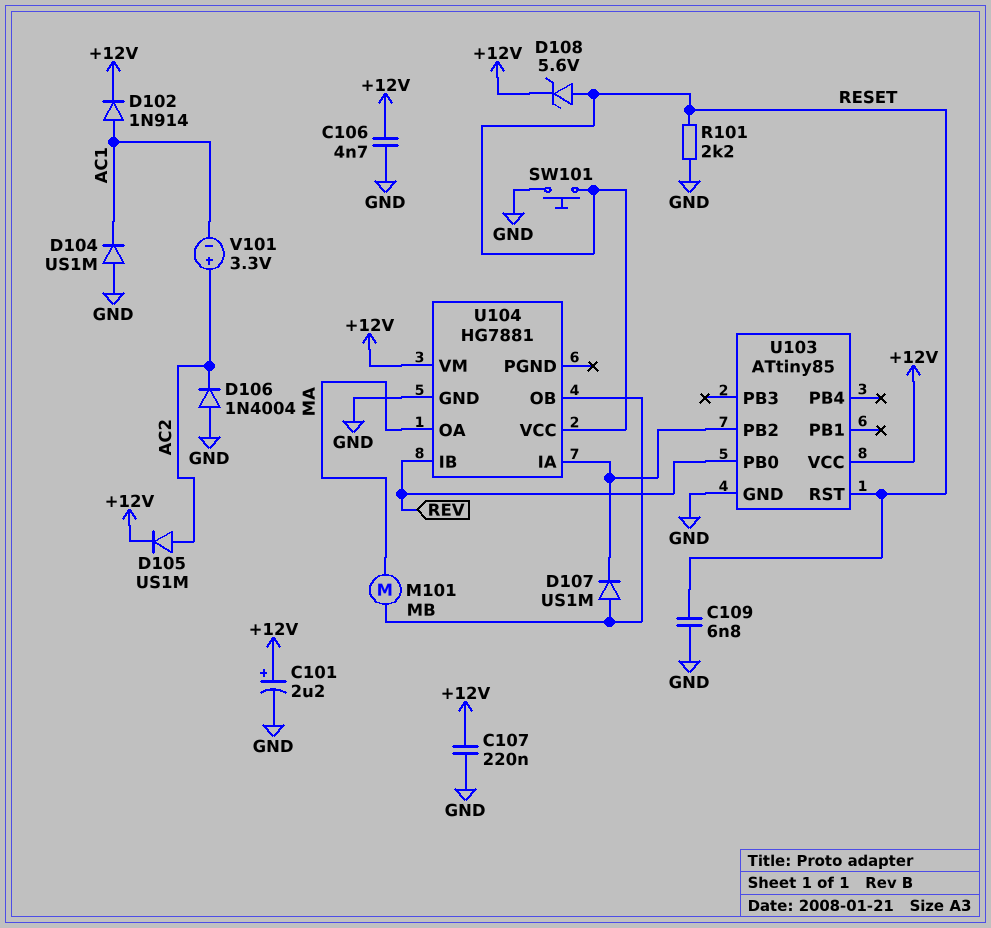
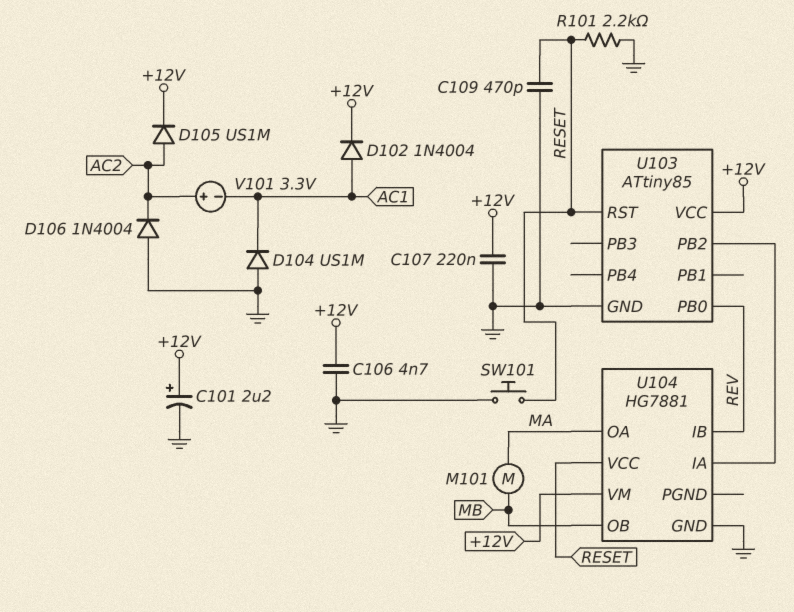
C109: 6.8nF (GND, RESET) -> 470pF (GND, RESET)
D102: diode 1N914 (A AC1, K +12V) -> diode 1N4004 (A AC1, K +12V)
D107: diode US1M (A MB, K U103/PB2) -> none
D108: zener 5.6V (A RESET, K +12V) -> none

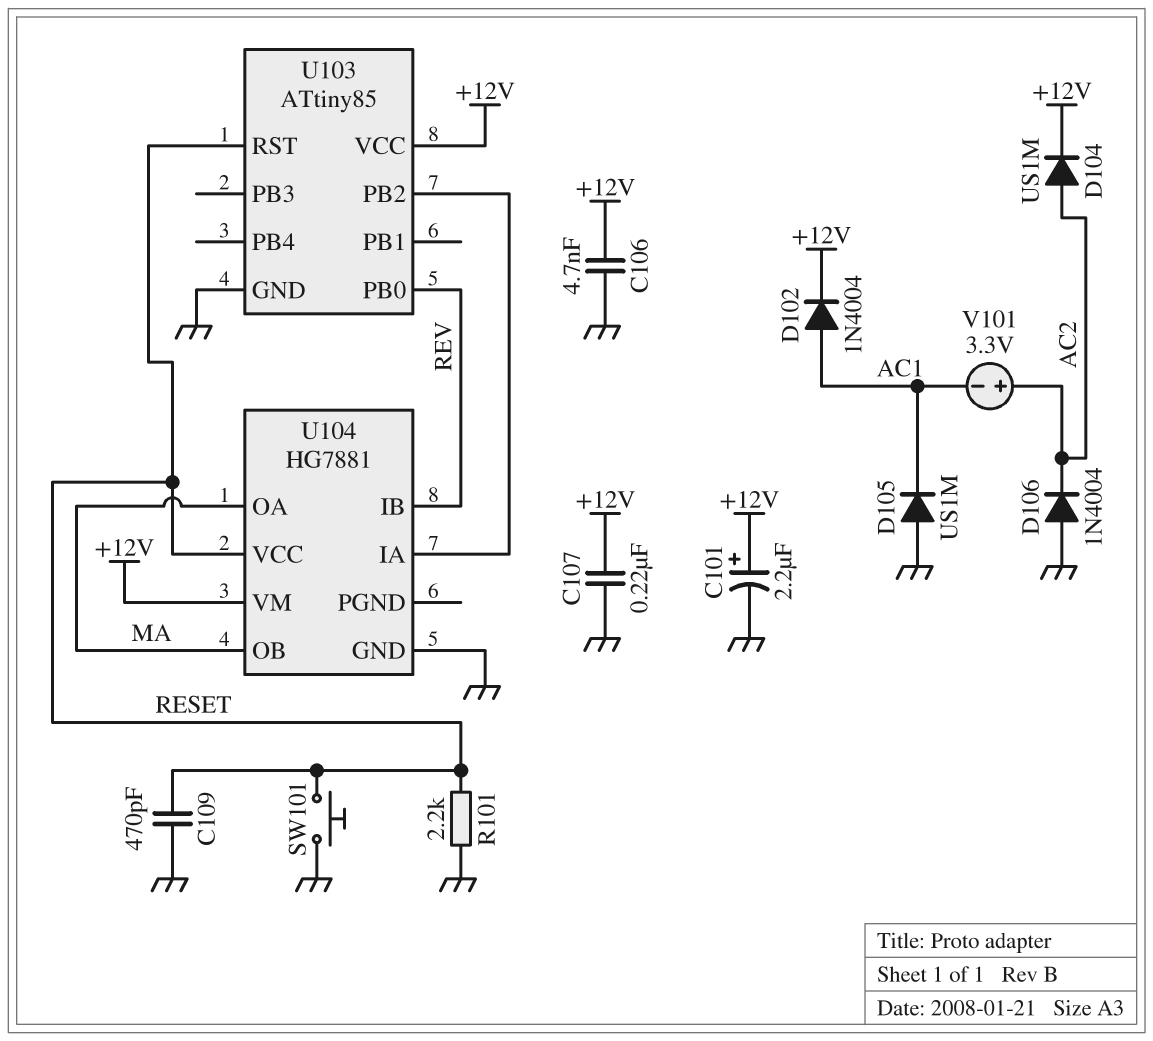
D104: diode US1M (A GND, K AC1) -> diode US1M (A AC2, K +12V)
D105: diode US1M (A AC2, K +12V) -> diode US1M (A GND, K AC1)
M101: motor (MA, MB) -> none
U104 pin OB: MB -> MA

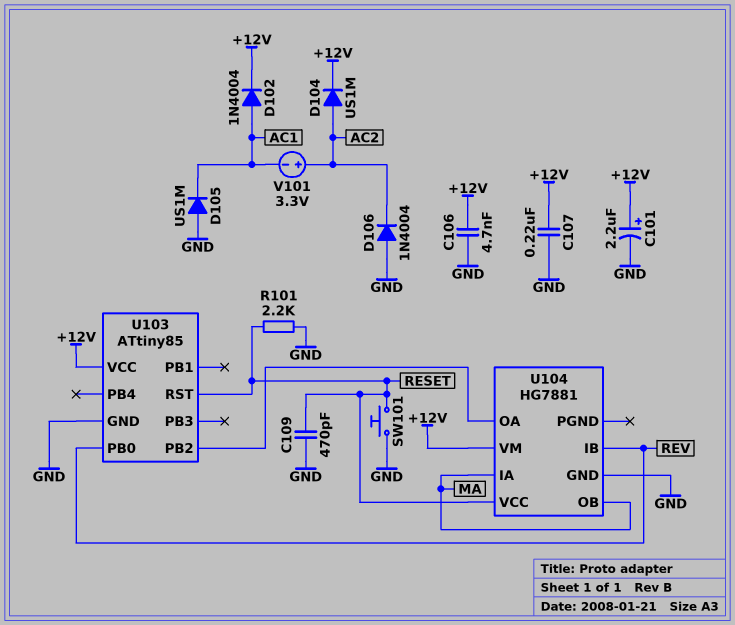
U104 pin IA: U103/PB2 -> MA
U104 pin OA: MA -> U103/PB2

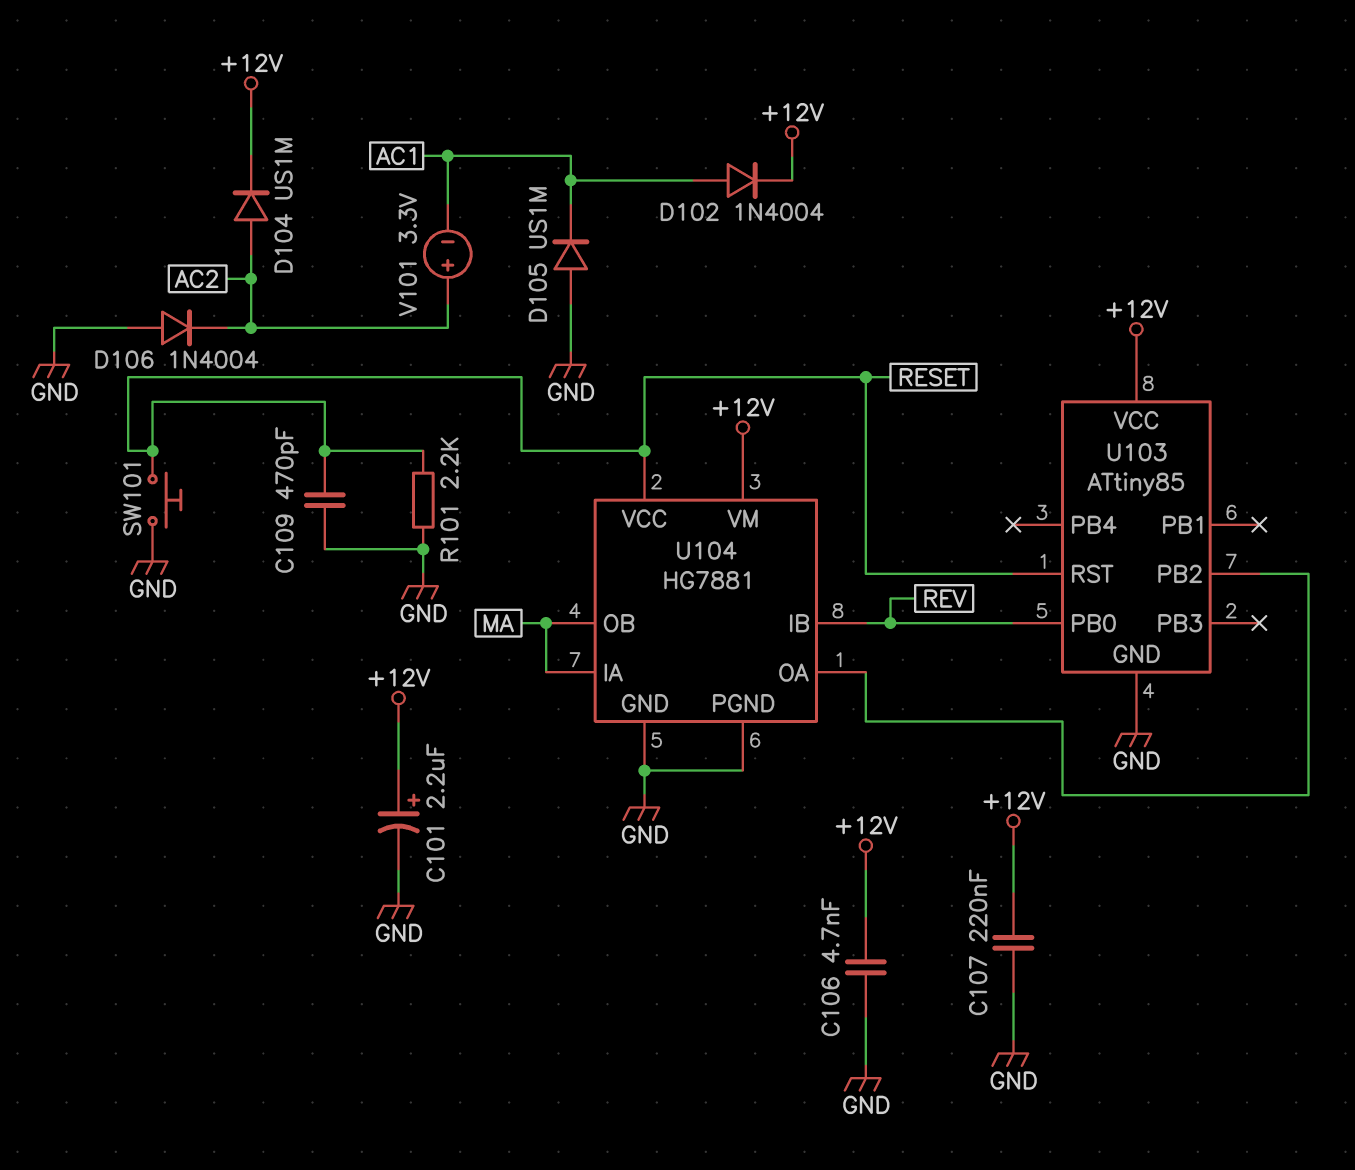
U104 pin PGND: none -> GND

